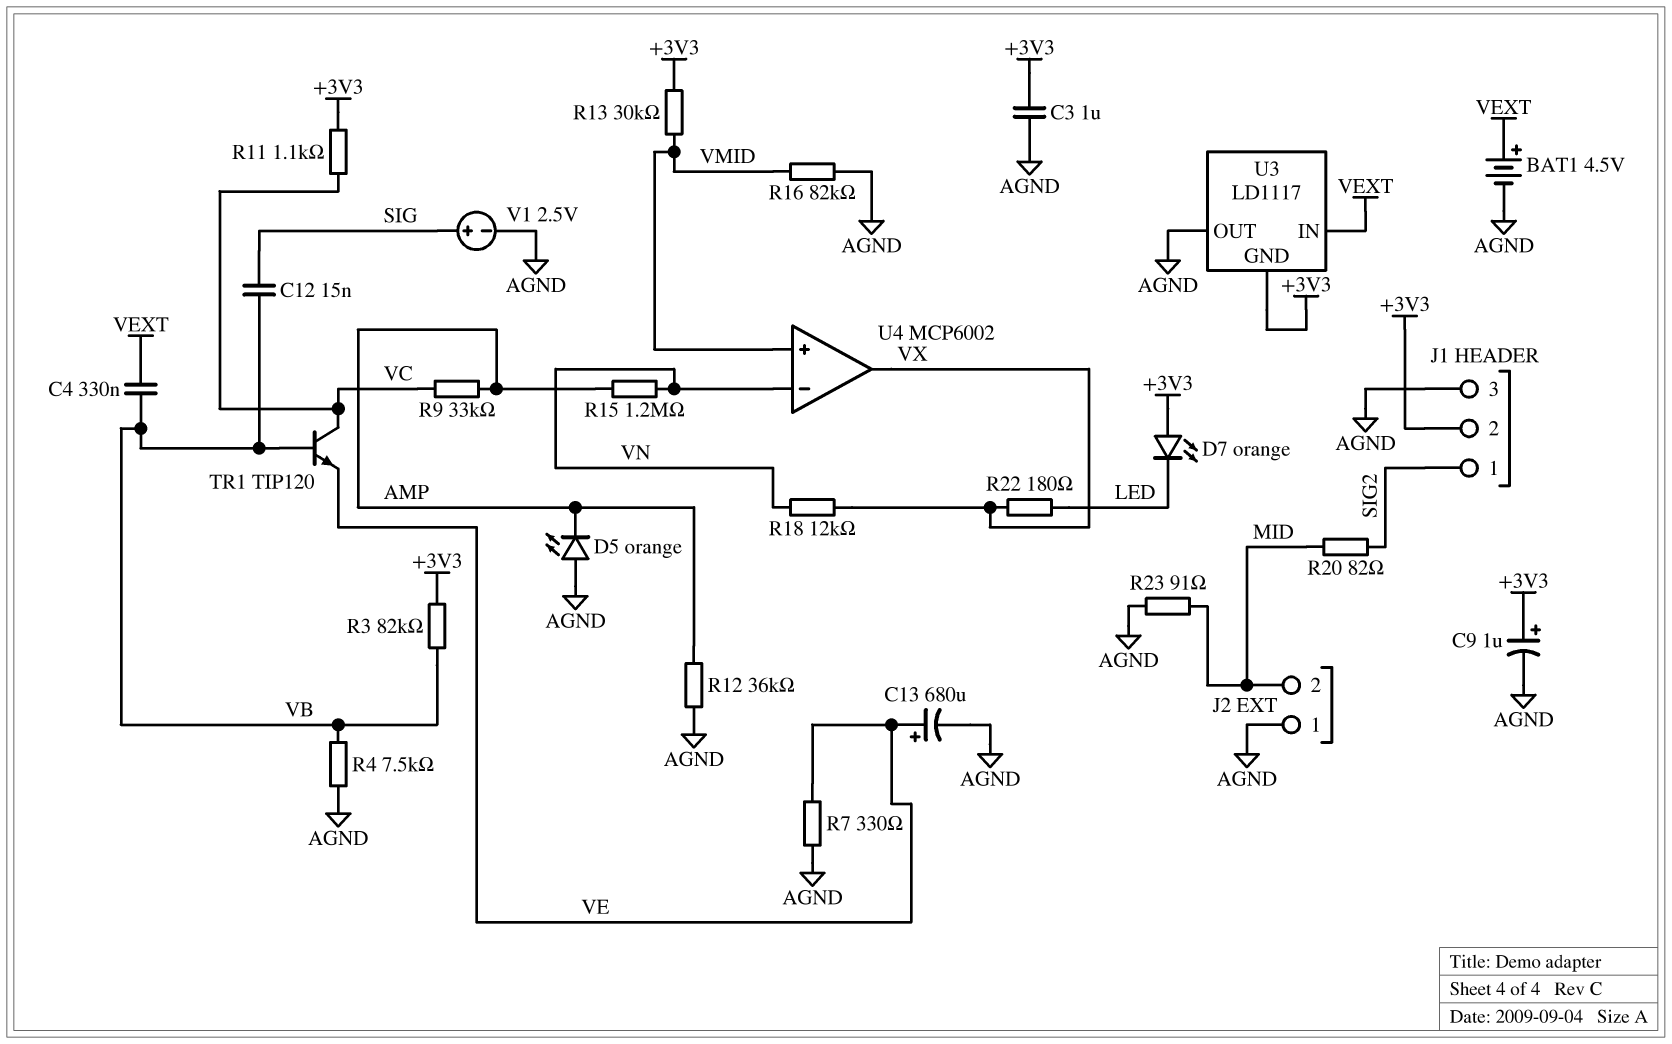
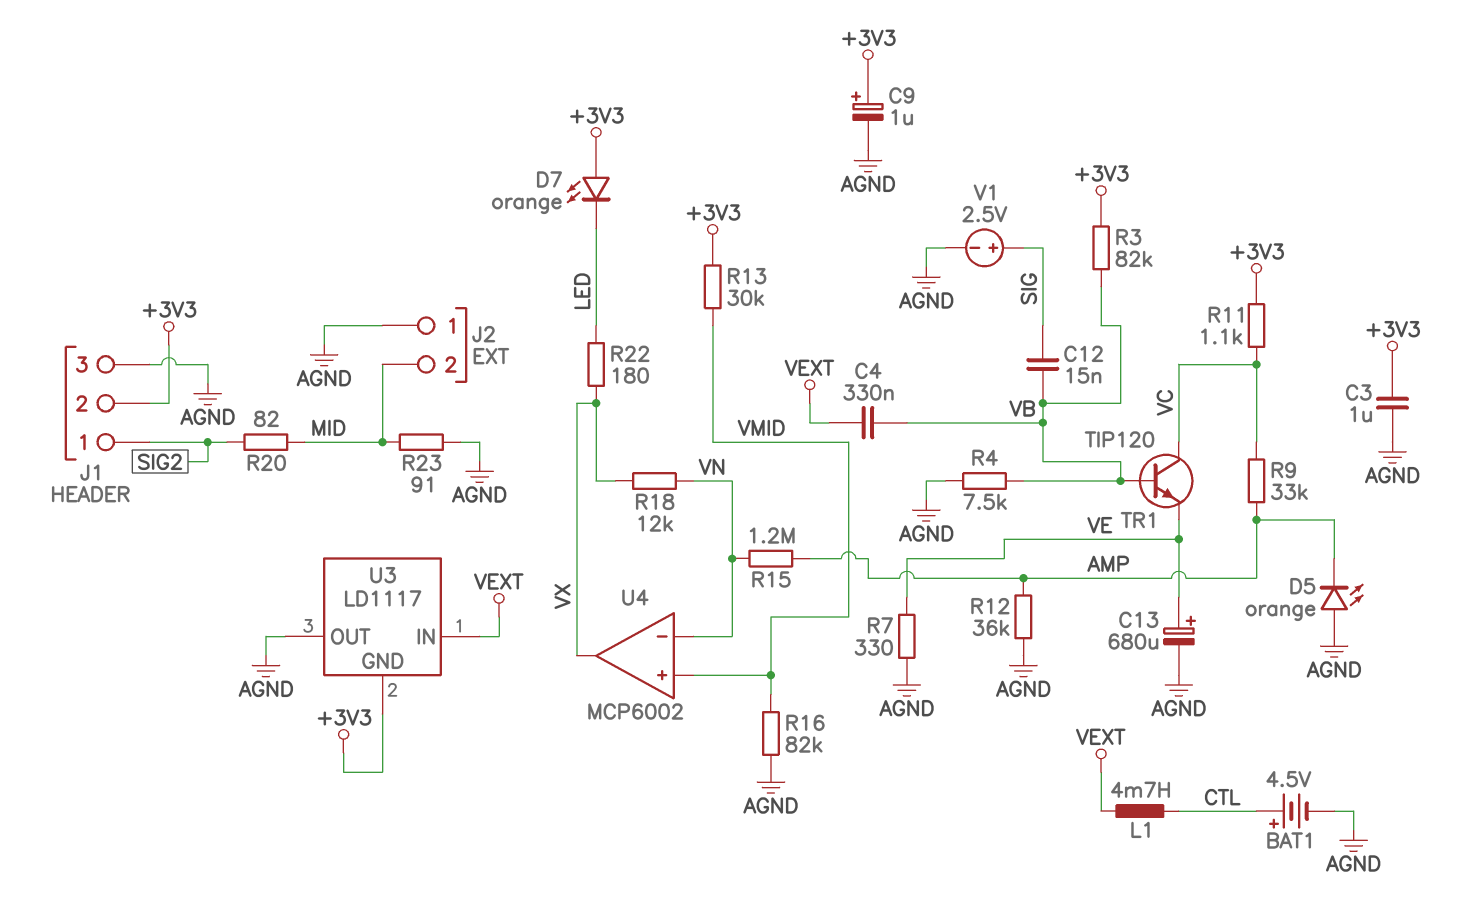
BAT1: 4.5V (plus VEXT, minus AGND) -> 4.5V (plus CTL, minus AGND)
L1: none -> 4.7mH (CTL, VEXT)

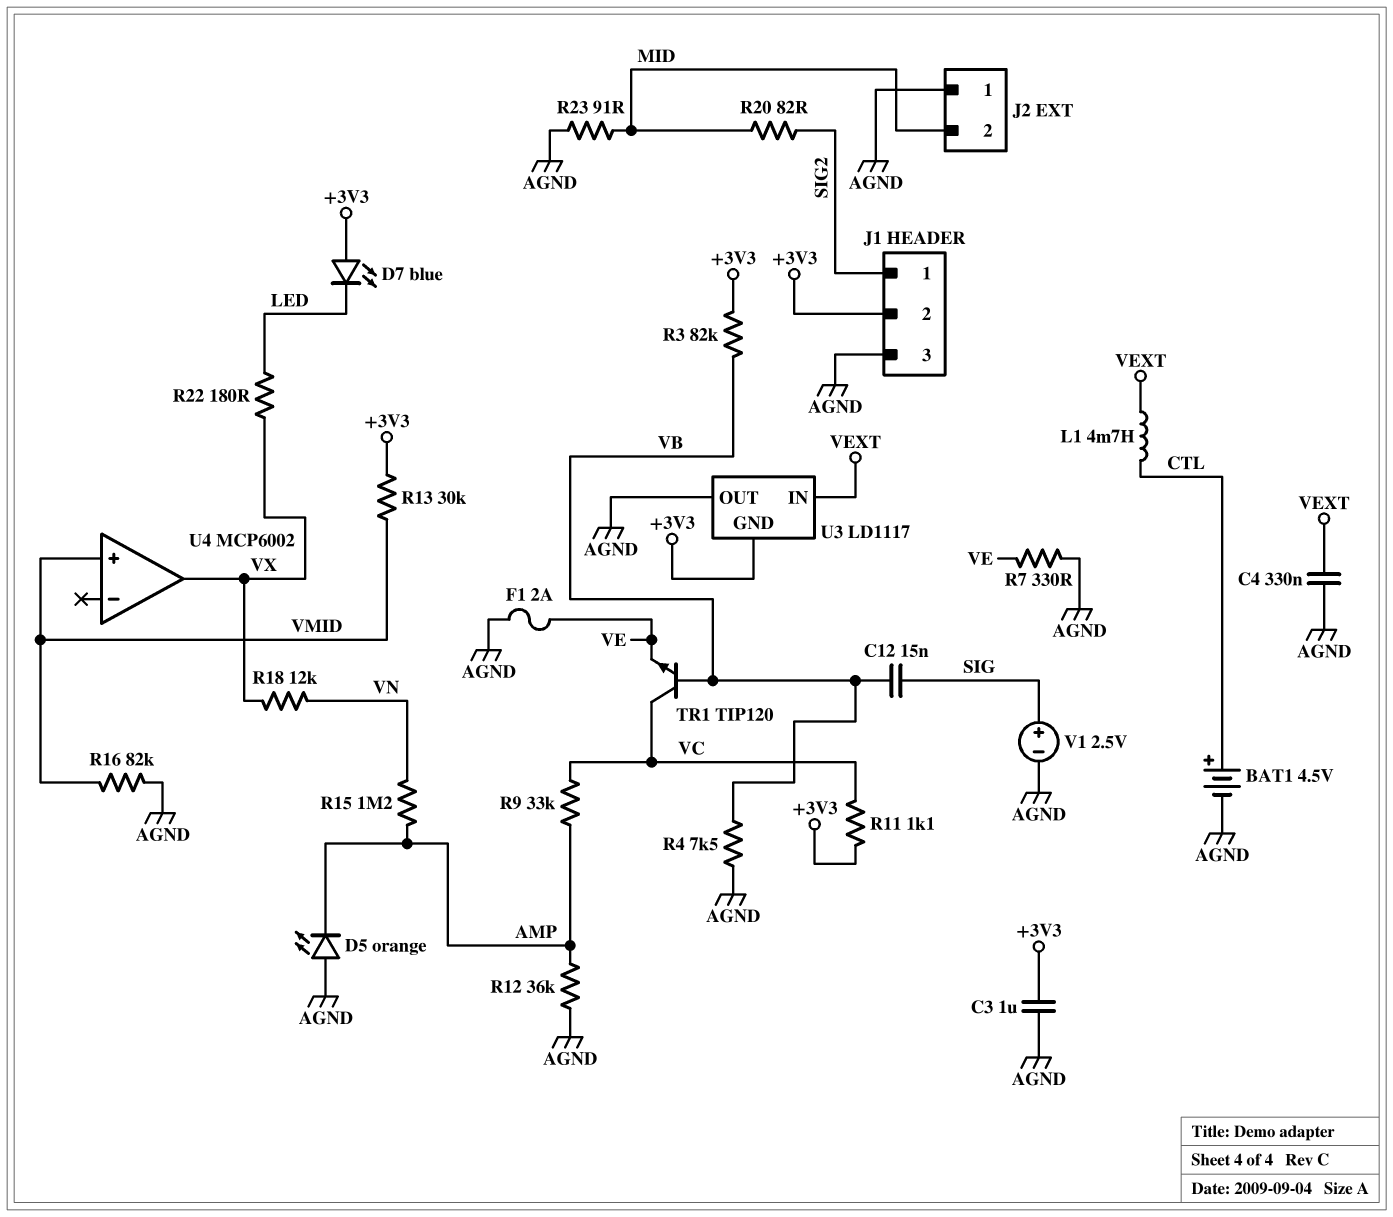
C4: 330nF (VB, VEXT) -> 330nF (AGND, VEXT)
C9: 1uF (plus +3V3, minus AGND) -> none
C13: 680uF (plus VE, minus AGND) -> none
D7: LED orange (A +3V3, K LED) -> LED blue (A +3V3, K LED)
F1: none -> 2A (AGND, VE)
U4 pin in-: VN -> none

